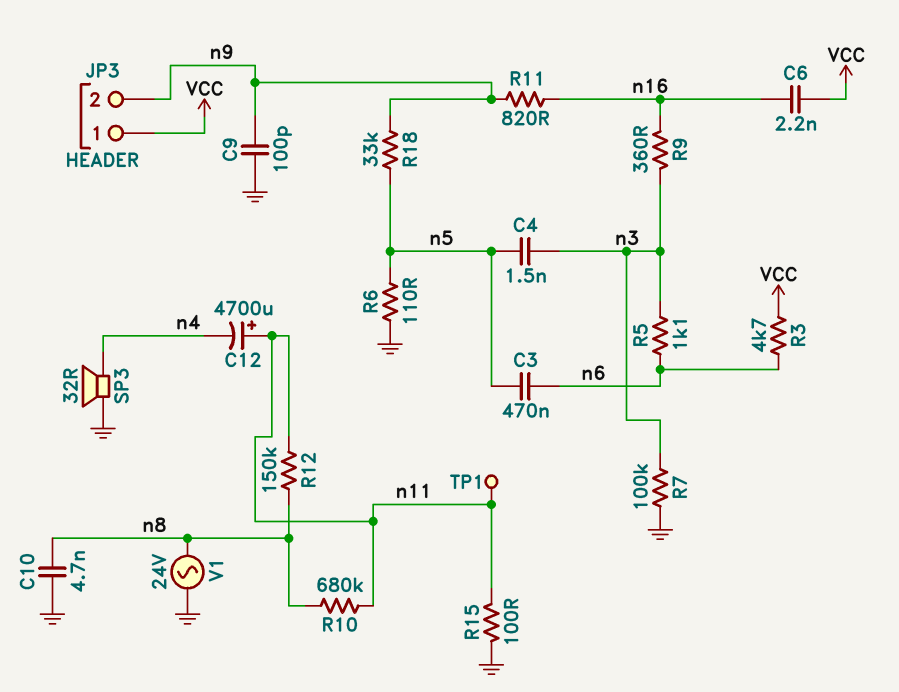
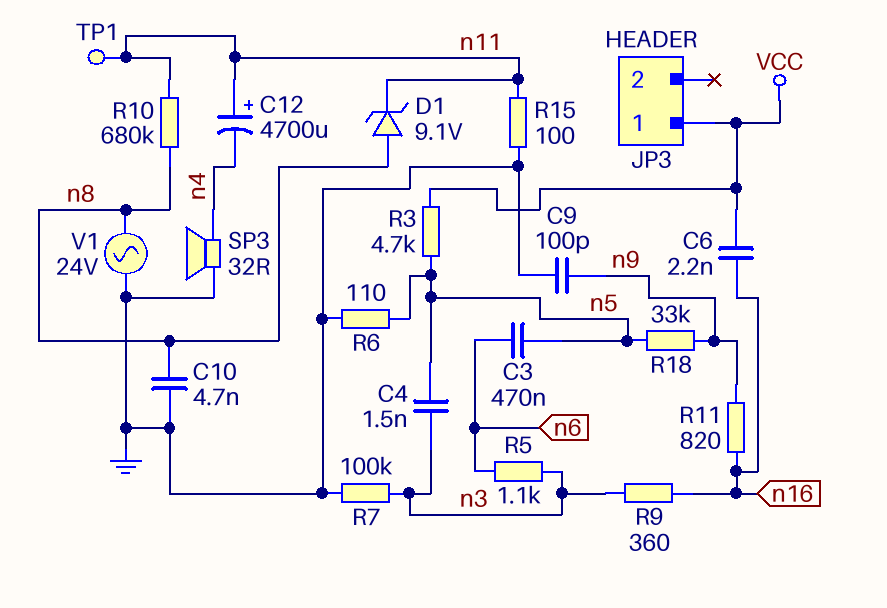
D1: none -> zener 9.1V (A n8, K n11)
JP3 pin 2: n9 -> none
R3: 4.7k (VCC, n6) -> 4.7k (VCC, n5)
R12: 150k (n8, n11) -> none

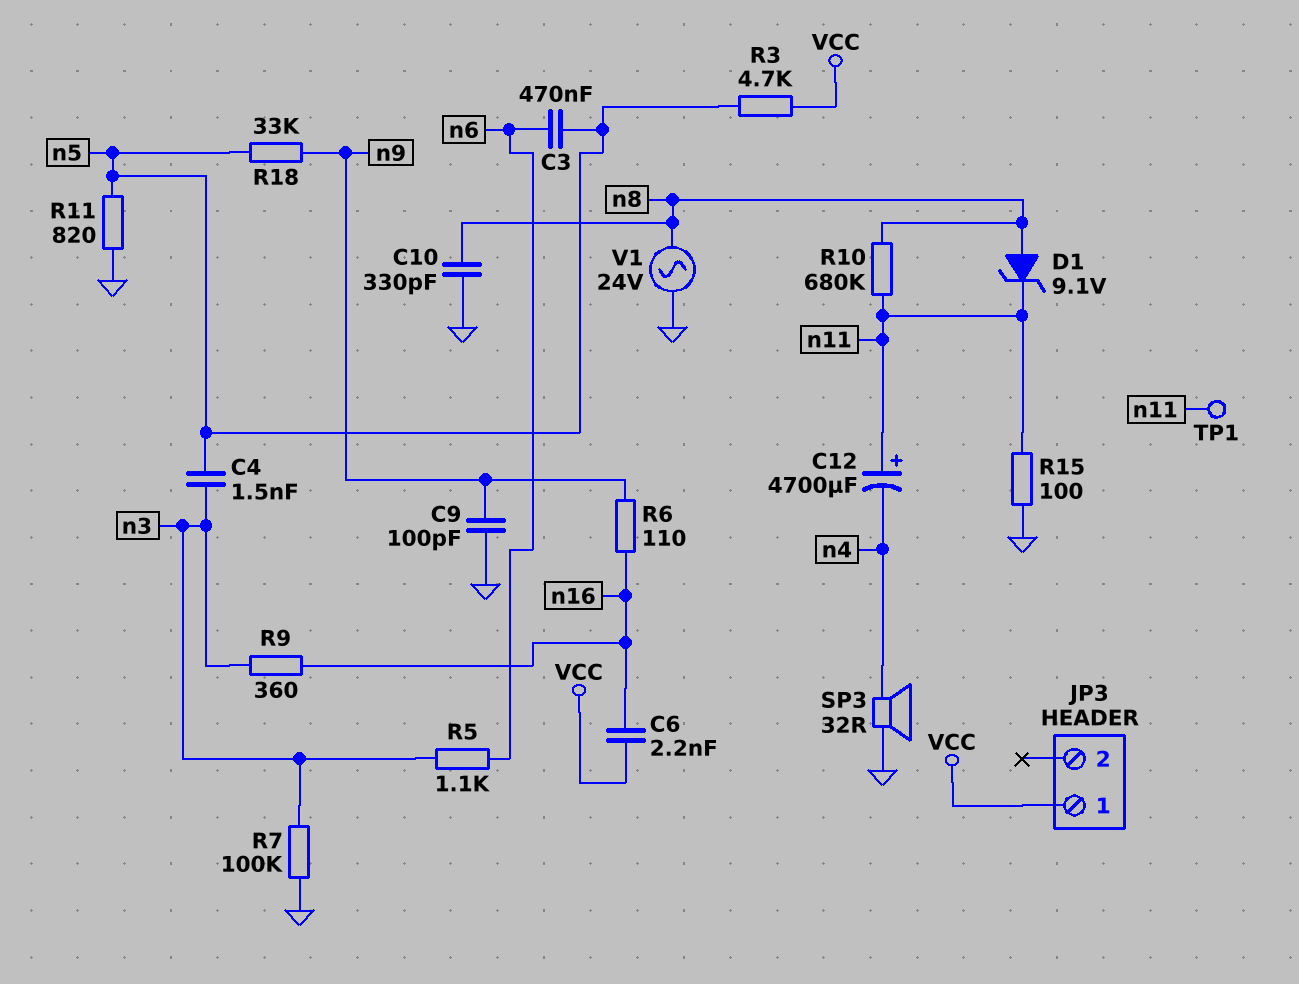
C10: 4.7nF (GND, n8) -> 330pF (GND, n8)
R6: 110 (GND, n5) -> 110 (n9, n16)
R11: 820 (n9, n16) -> 820 (GND, n5)

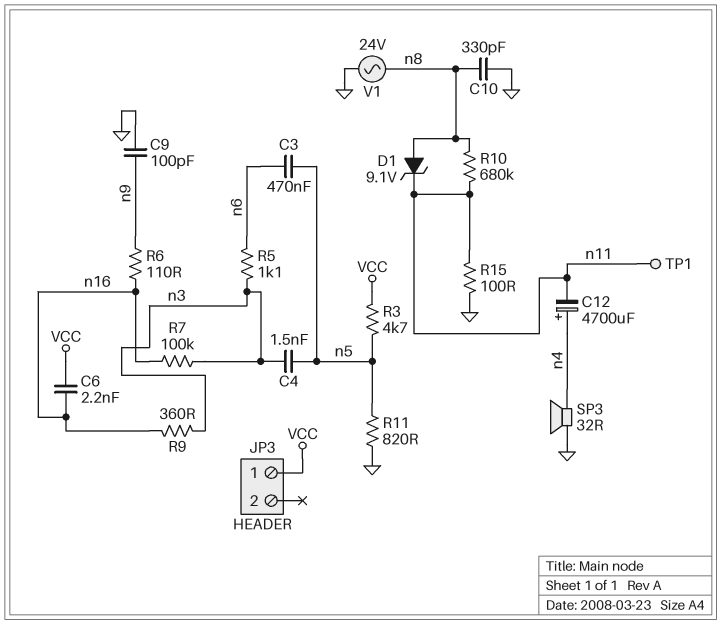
C12: 4700uF (plus n11, minus n4) -> 4700uF (plus n4, minus n11)
R7: 100k (GND, n3) -> 100k (n3, n16)
R18: 33k (n5, n9) -> none

